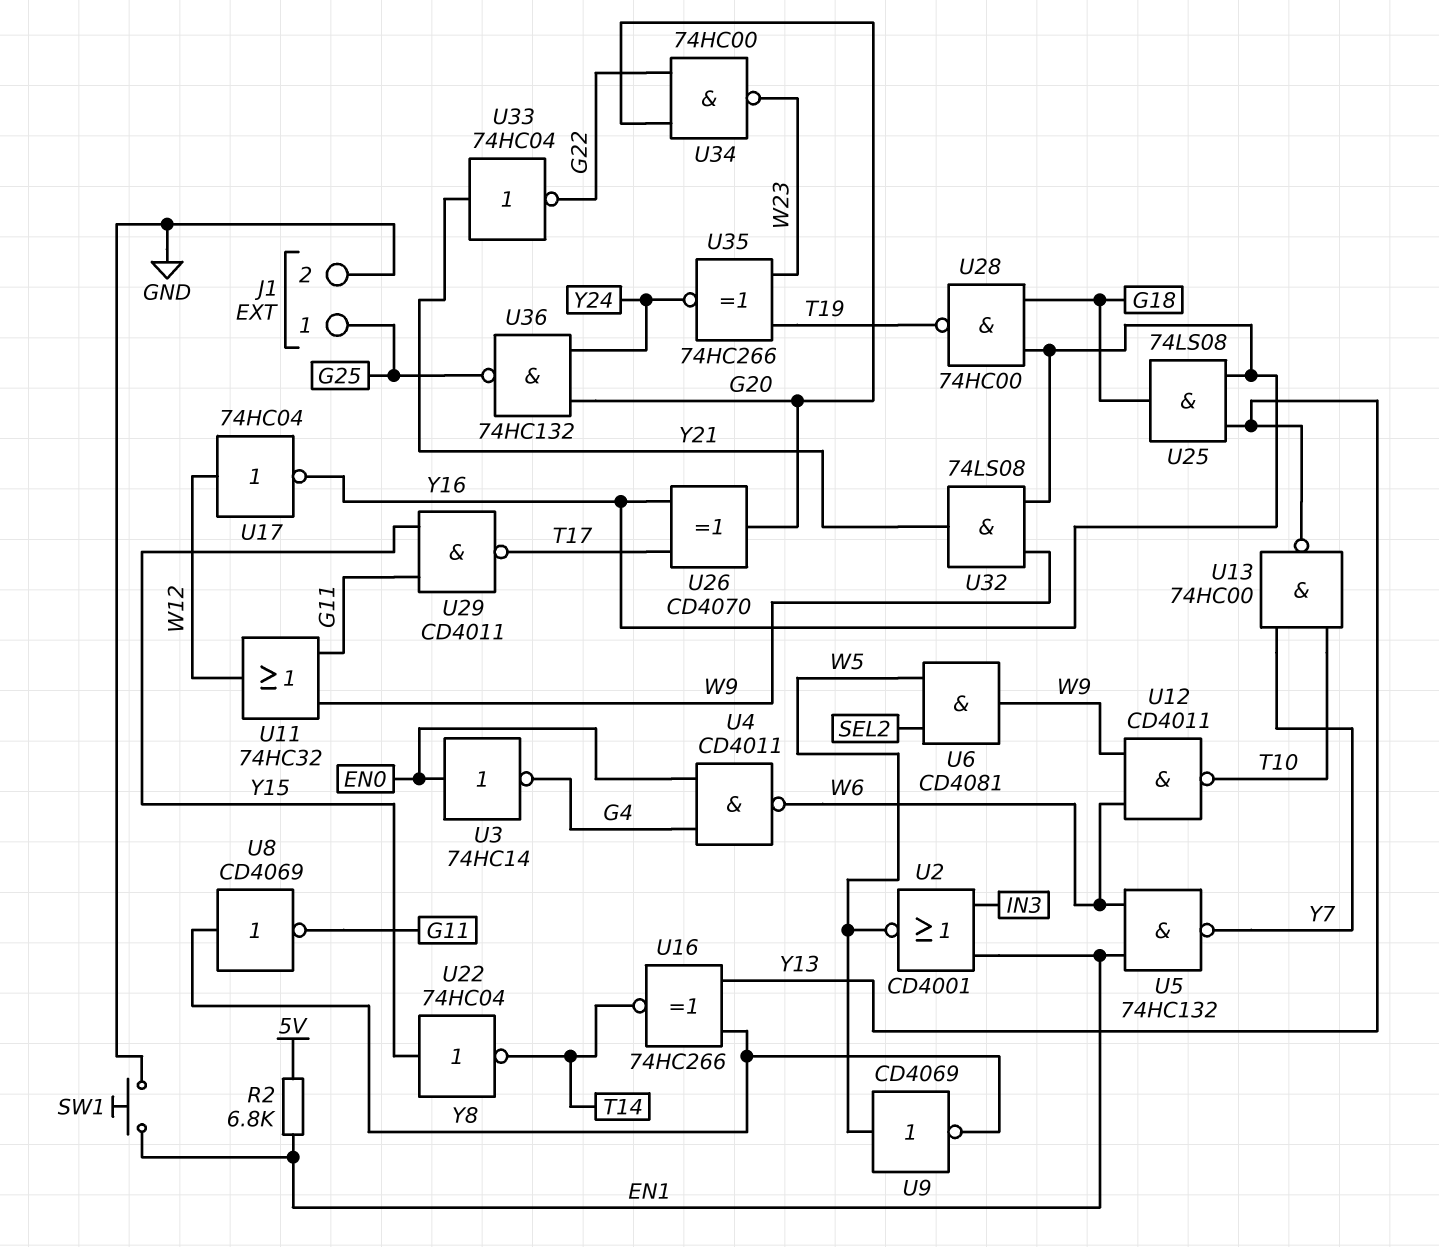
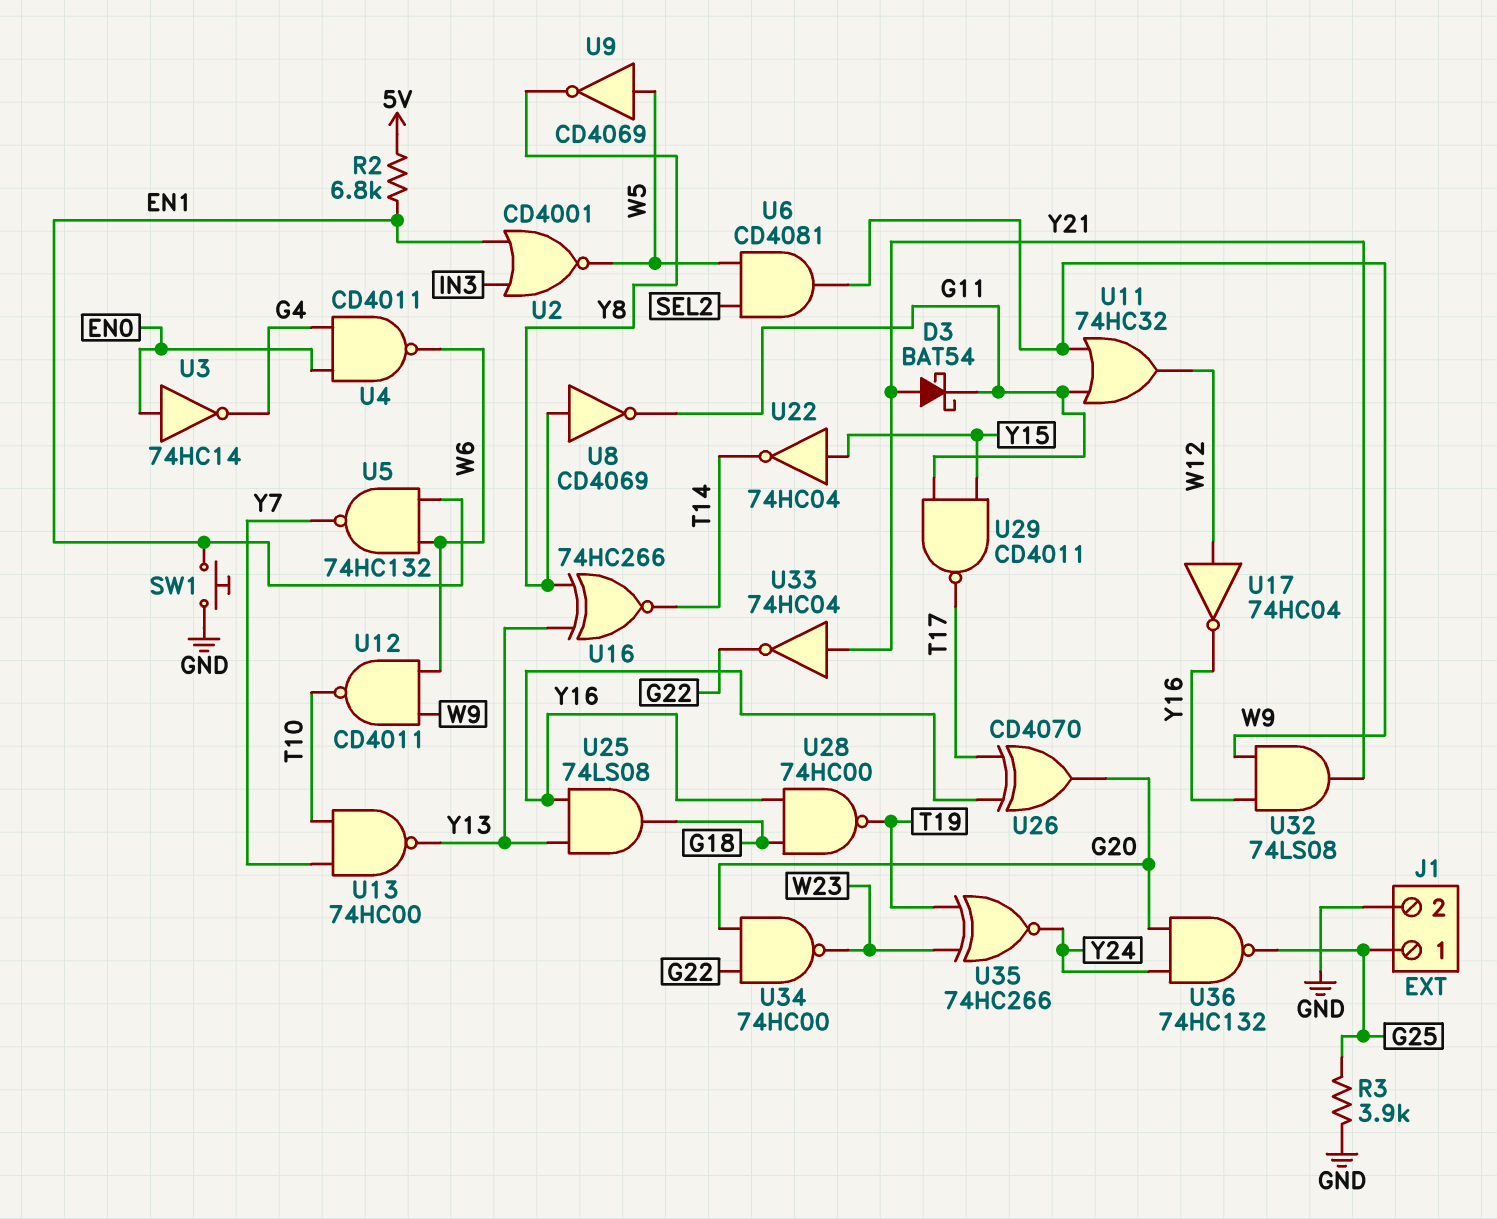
D3: none -> schottky BAT54 (A Y21, K G11)
R3: none -> 3.9k (G25, GND)

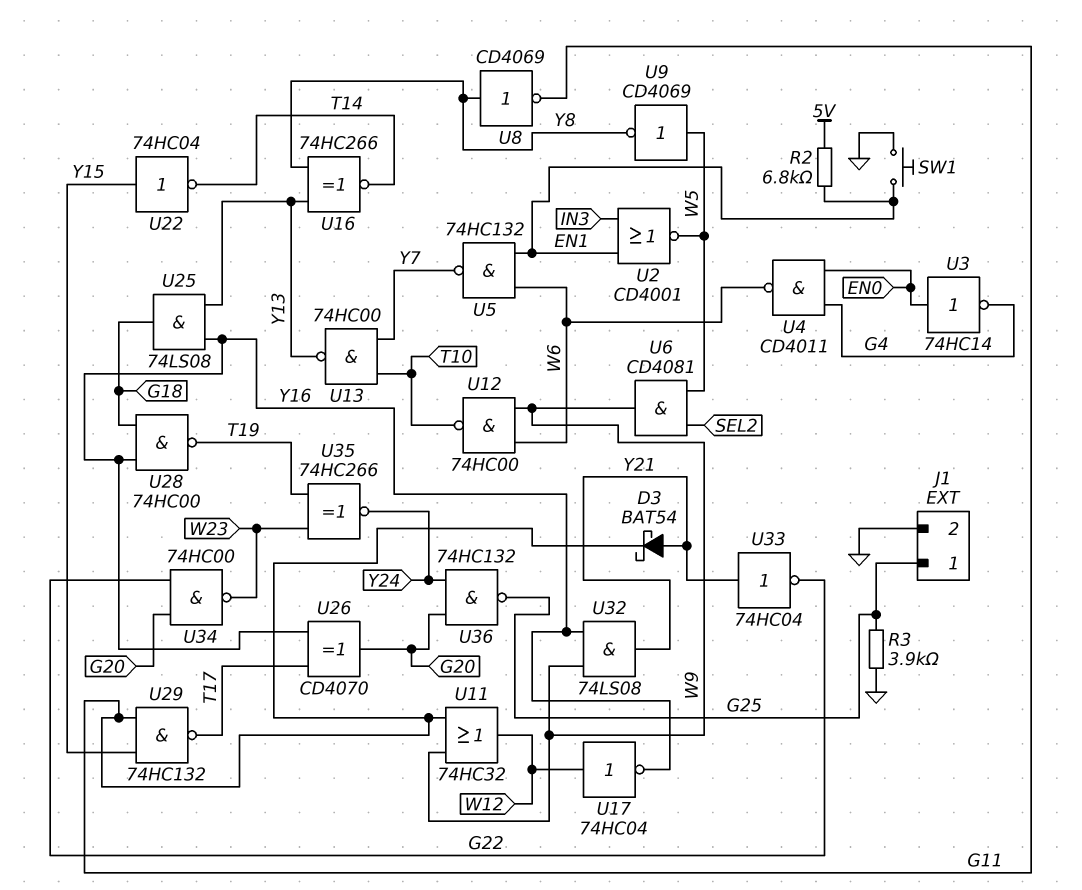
U12: NAND CD4011 (in W6, in W9, out T10) -> NAND 74HC00 (in W6, in W9, out T10)
U29: NAND CD4011 (in G11, in Y15, out T17) -> NAND 74HC132 (in G11, in Y15, out T17)

